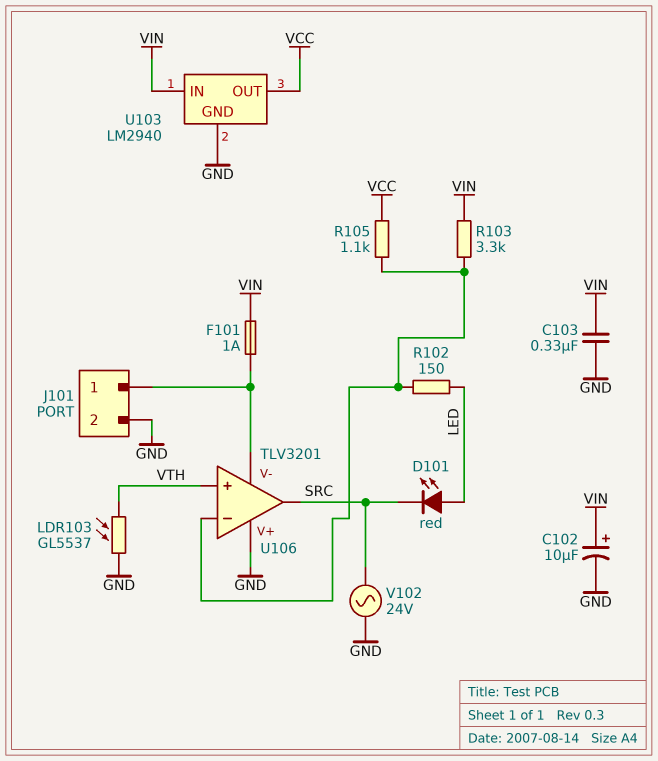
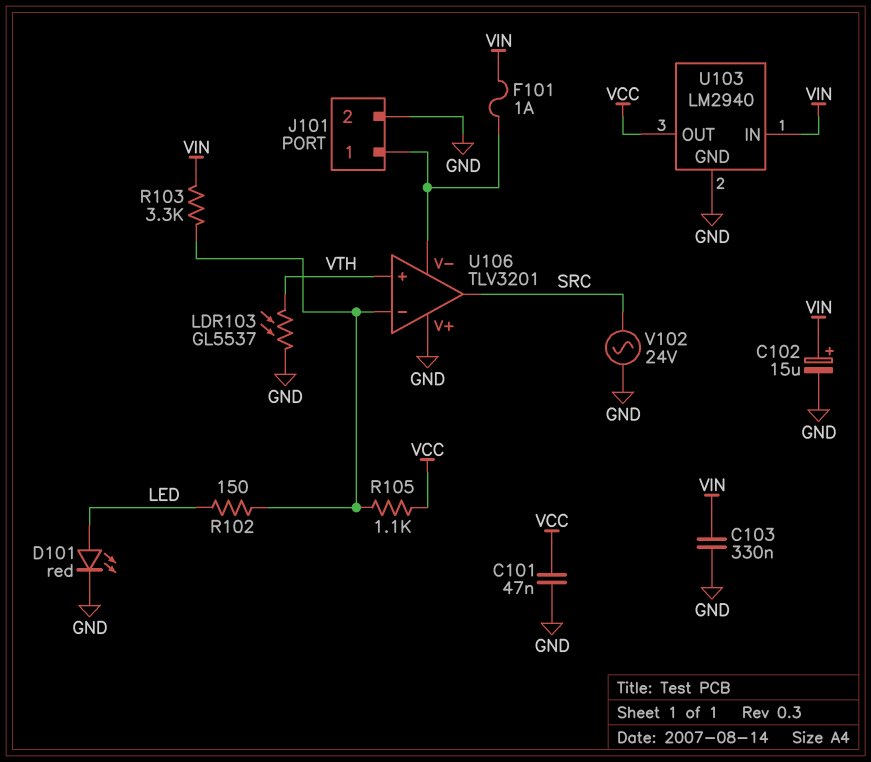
C101: none -> 47nF (GND, VCC)
C102: 10uF (plus VIN, minus GND) -> 15uF (plus VIN, minus GND)
D101: LED red (A LED, K SRC) -> LED red (A LED, K GND)

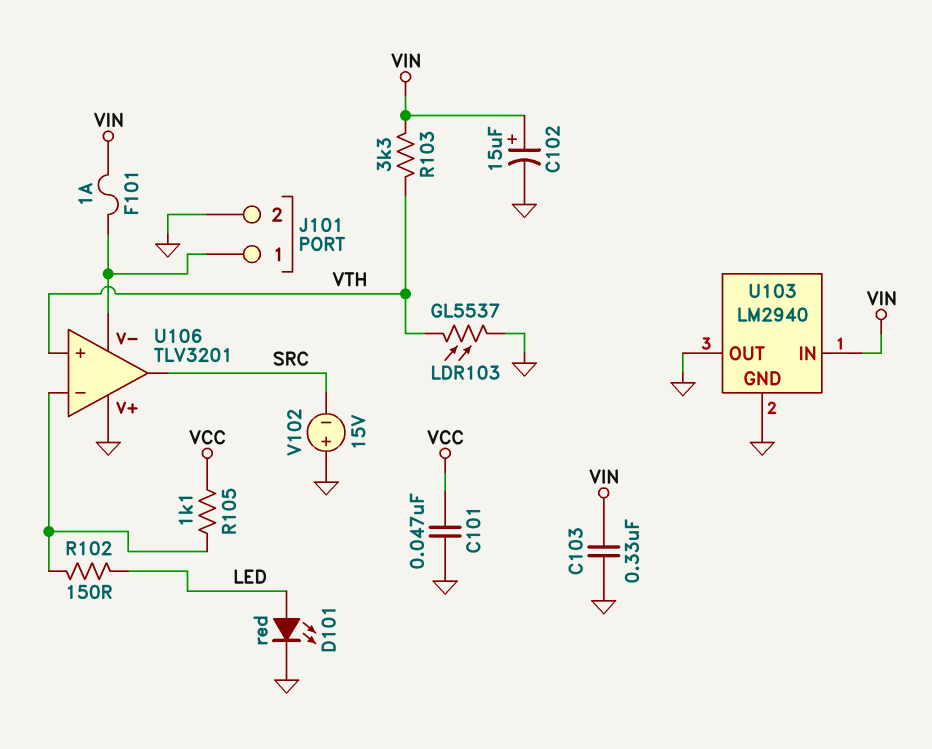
R103: 3.3k (U106/in-, VIN) -> 3.3k (VIN, VTH)
U103 pin OUT: VCC -> GND
V102: AC 24V (GND, SRC) -> 15V (plus GND, minus SRC)

